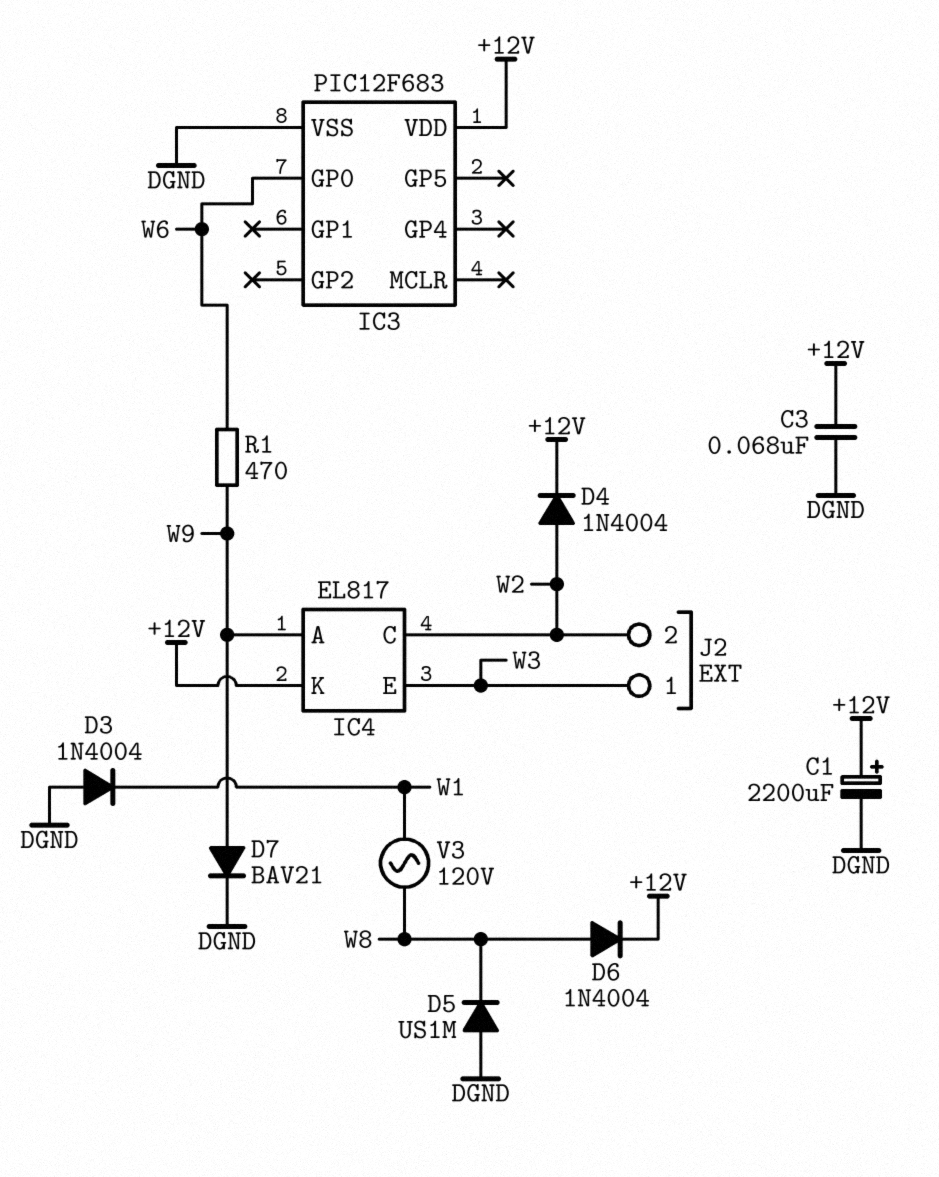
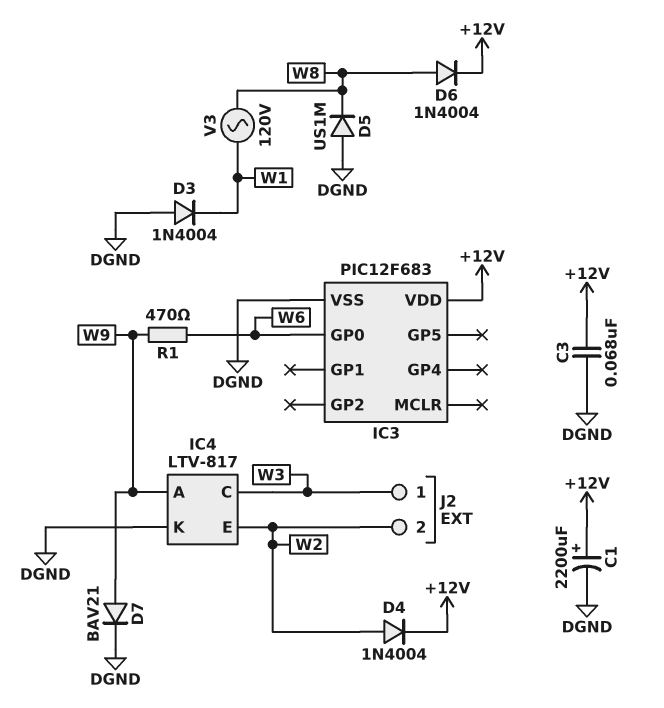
IC4: EL817 -> LTV-817
IC4 pin C: W2 -> W3
IC4 pin E: W3 -> W2
IC4 pin K: +12V -> DGND

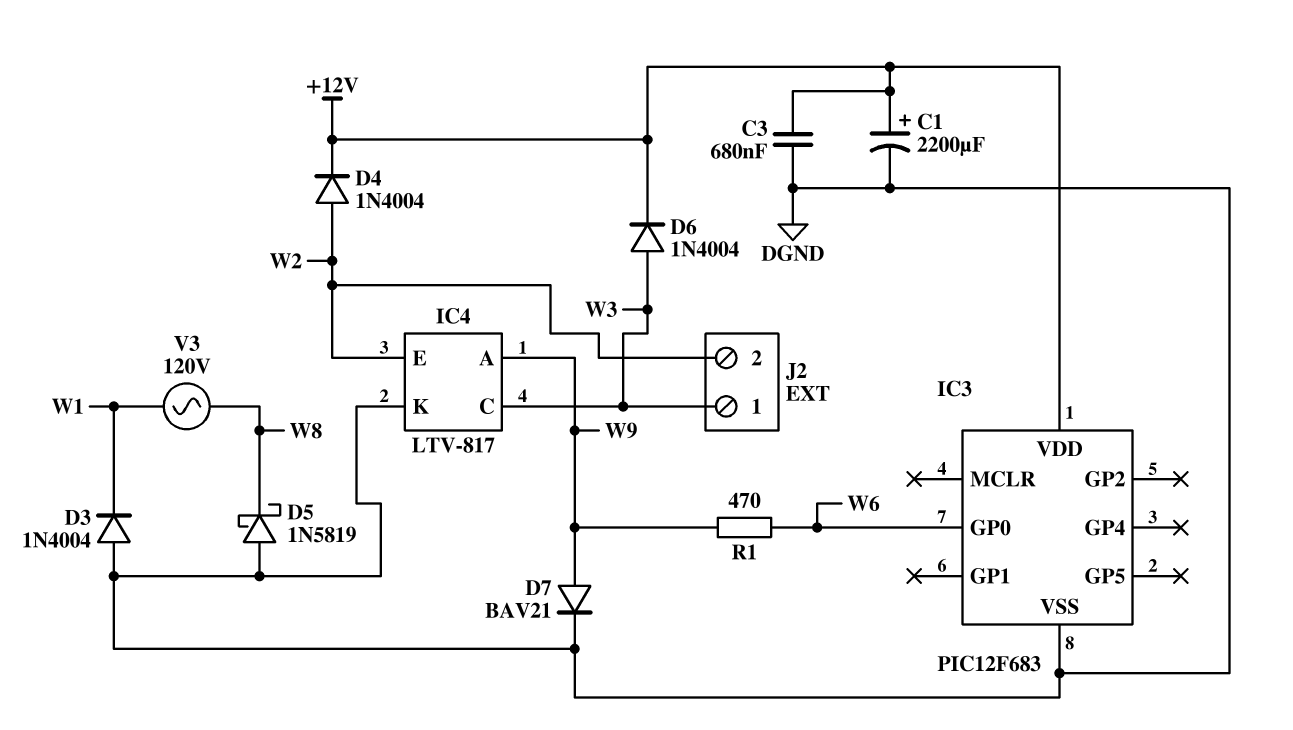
C3: 68nF (+12V, DGND) -> 680nF (+12V, DGND)
D5: diode US1M (A DGND, K W8) -> schottky 1N5819 (A DGND, K W8)
D6: diode 1N4004 (A W8, K +12V) -> diode 1N4004 (A W3, K +12V)

